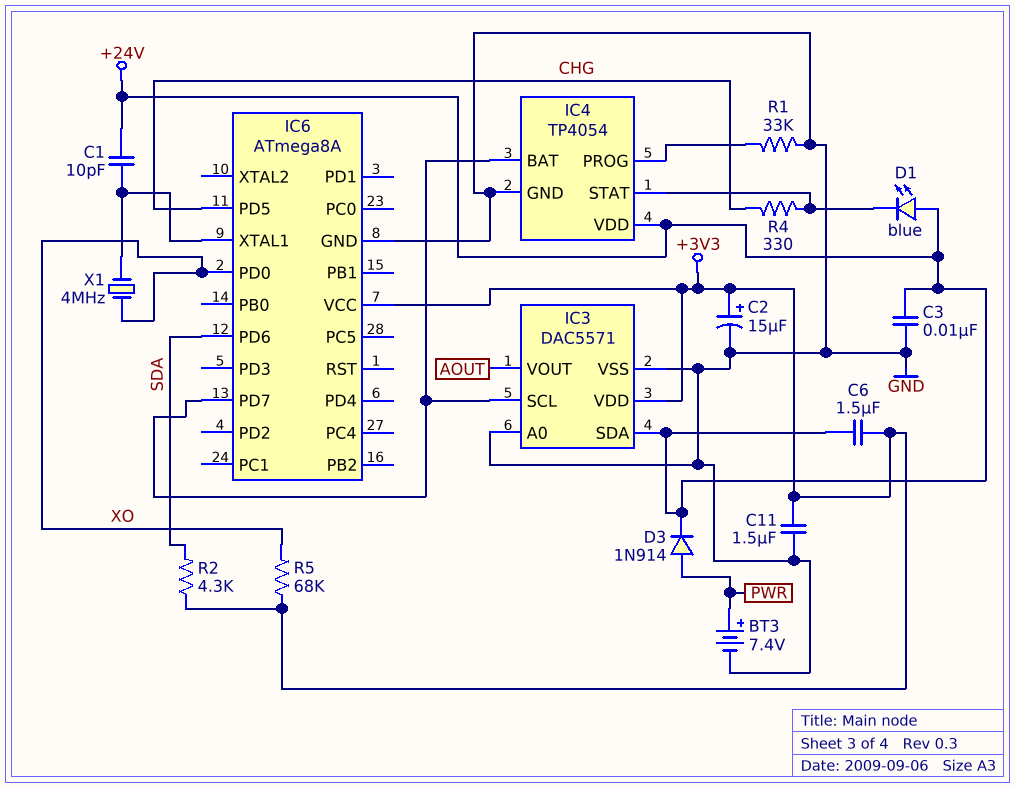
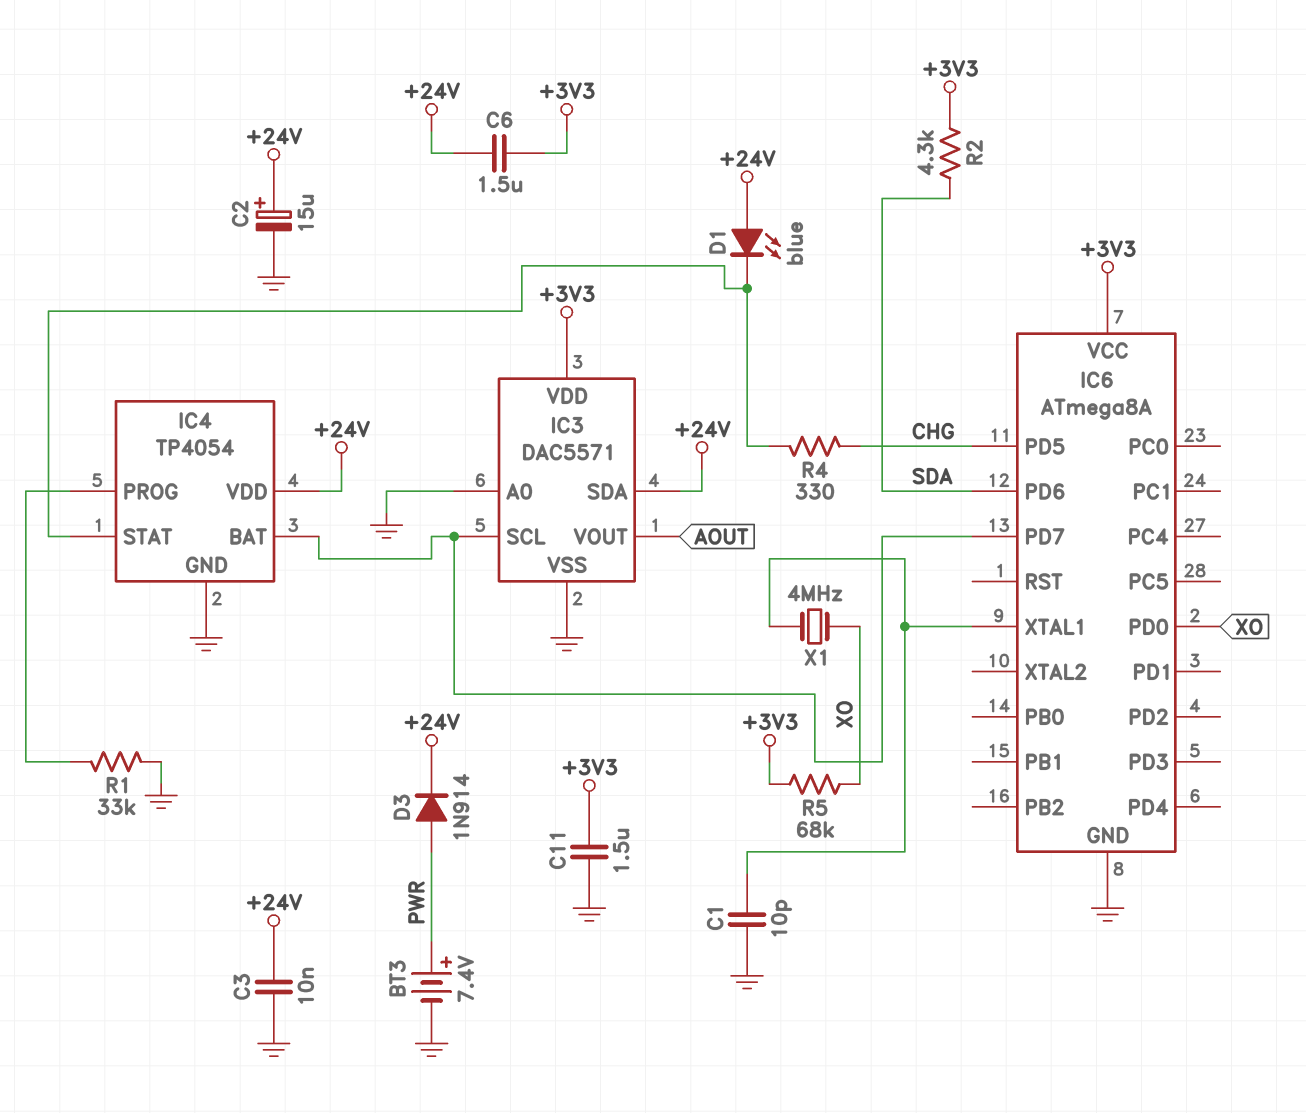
C1: 10pF (+24V, IC6/XTAL1) -> 10pF (GND, IC6/XTAL1)
C2: 15uF (plus +3V3, minus GND) -> 15uF (plus +24V, minus GND)

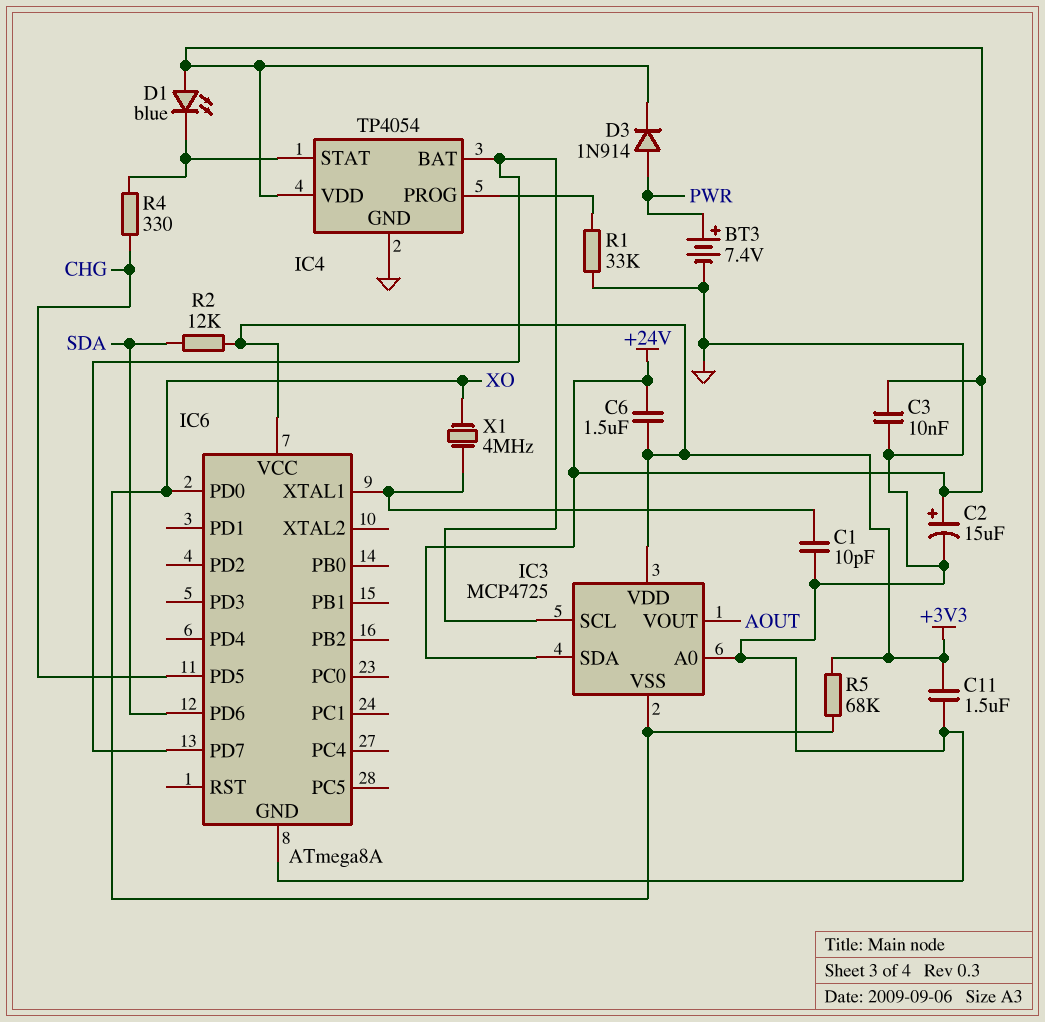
IC3: DAC5571 -> MCP4725
IC3 pin VSS: GND -> XO
R2: 4.3k (+3V3, SDA) -> 12k (+3V3, SDA)

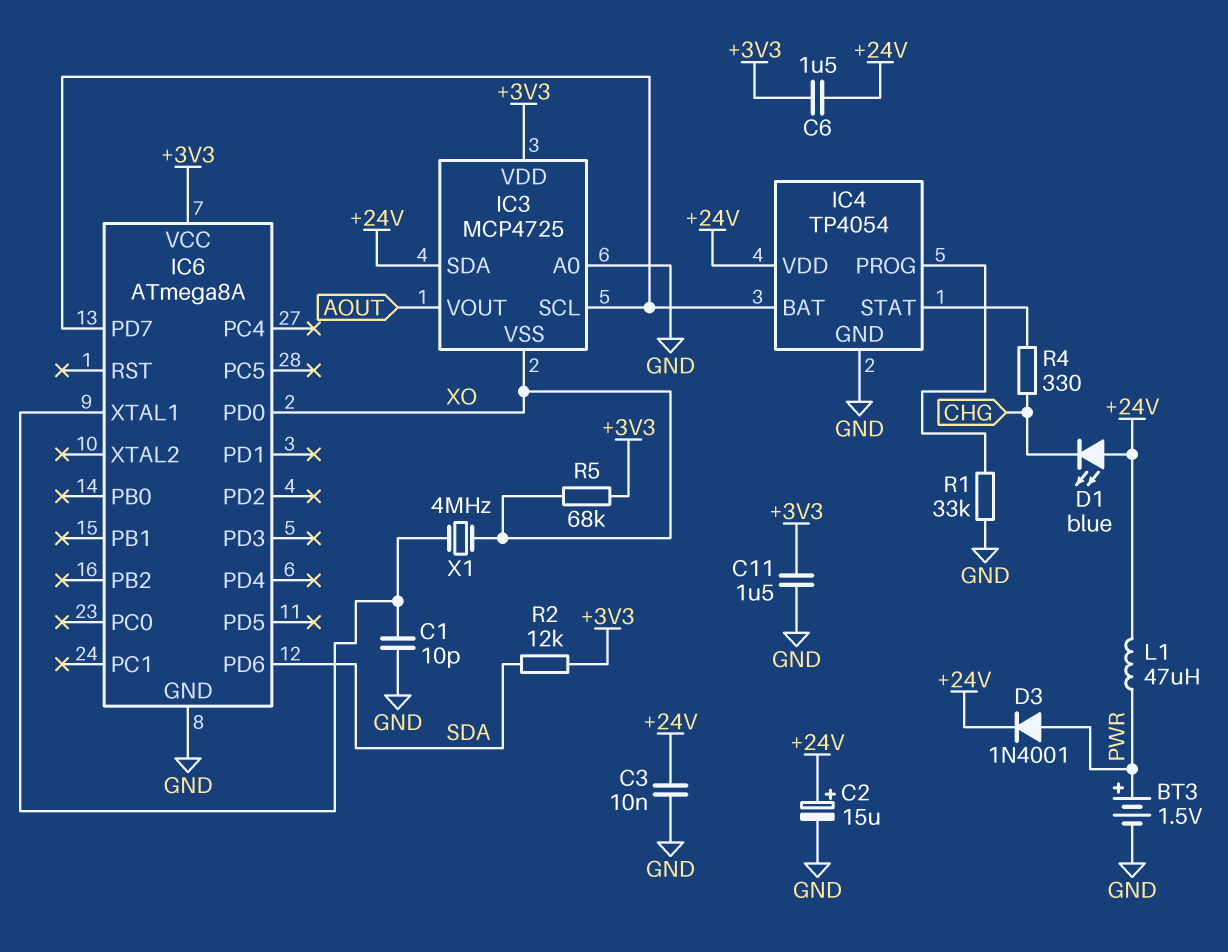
BT3: 7.4V (plus PWR, minus GND) -> 1.5V (plus PWR, minus GND)
D1: LED blue (A +24V, K IC4/STAT) -> LED blue (A +24V, K CHG)
D3: diode 1N914 (A PWR, K +24V) -> diode 1N4001 (A PWR, K +24V)
IC6 pin PD5: CHG -> none
L1: none -> 47uH (+24V, PWR)

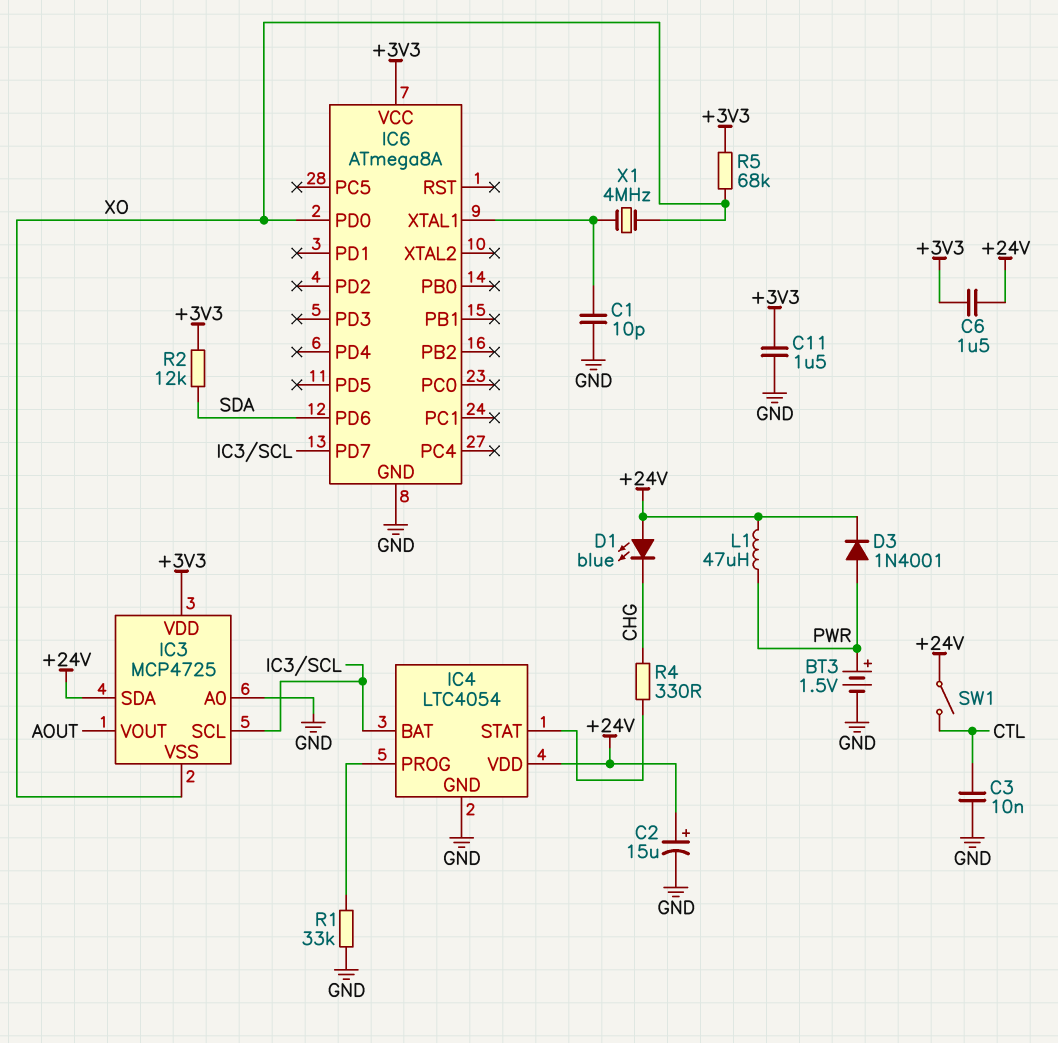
C3: 10nF (+24V, GND) -> 10nF (CTL, GND)
IC4: TP4054 -> LTC4054
SW1: none -> switch (+24V, CTL)

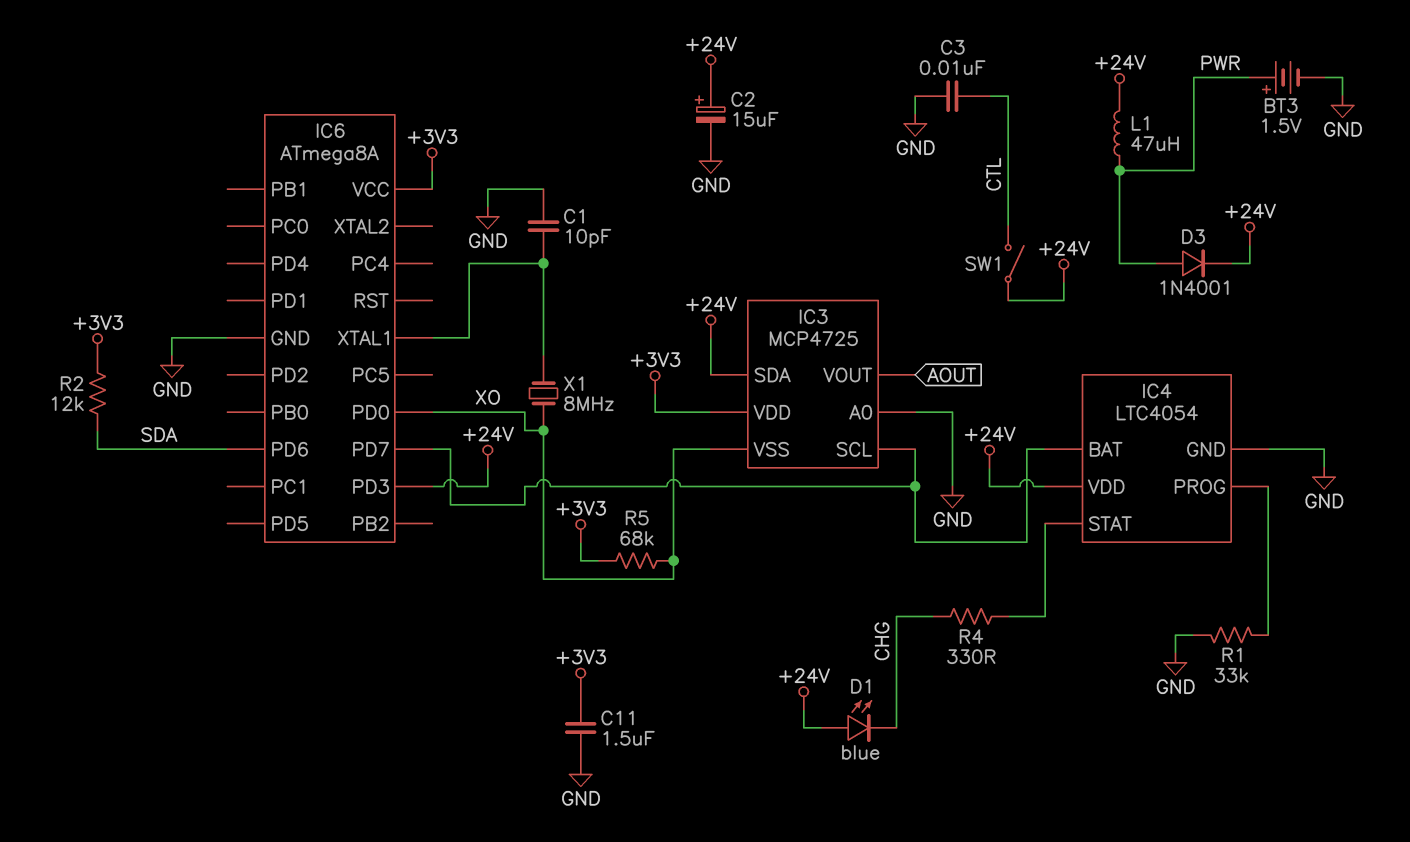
C6: 1.5uF (+3V3, +24V) -> none
IC6 pin PD3: none -> +24V
X1: 4MHz (IC6/XTAL1, XO) -> 8MHz (IC6/XTAL1, XO)

